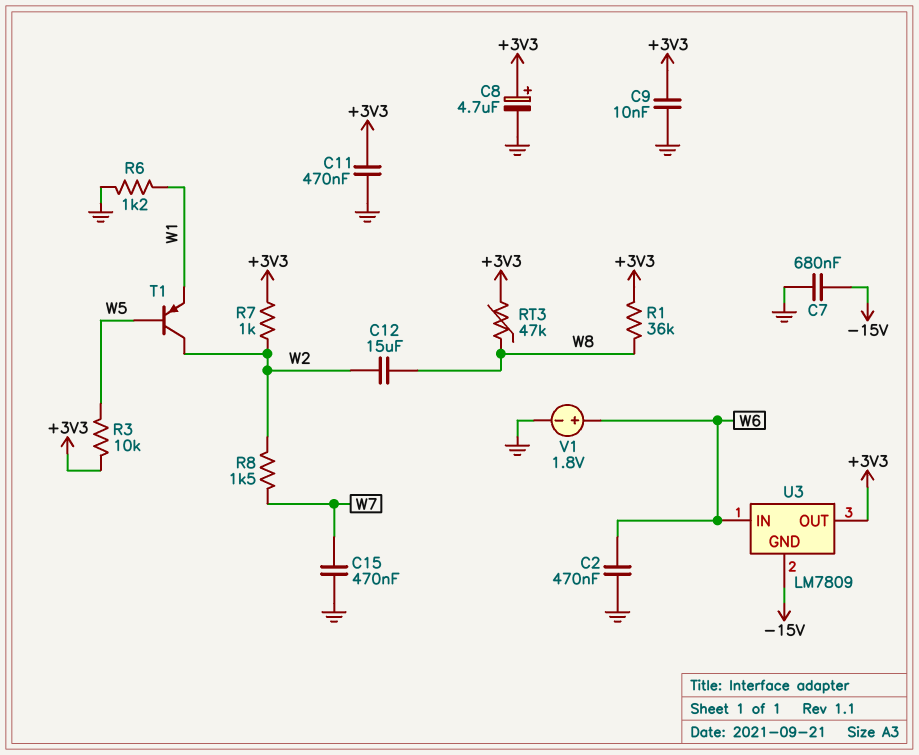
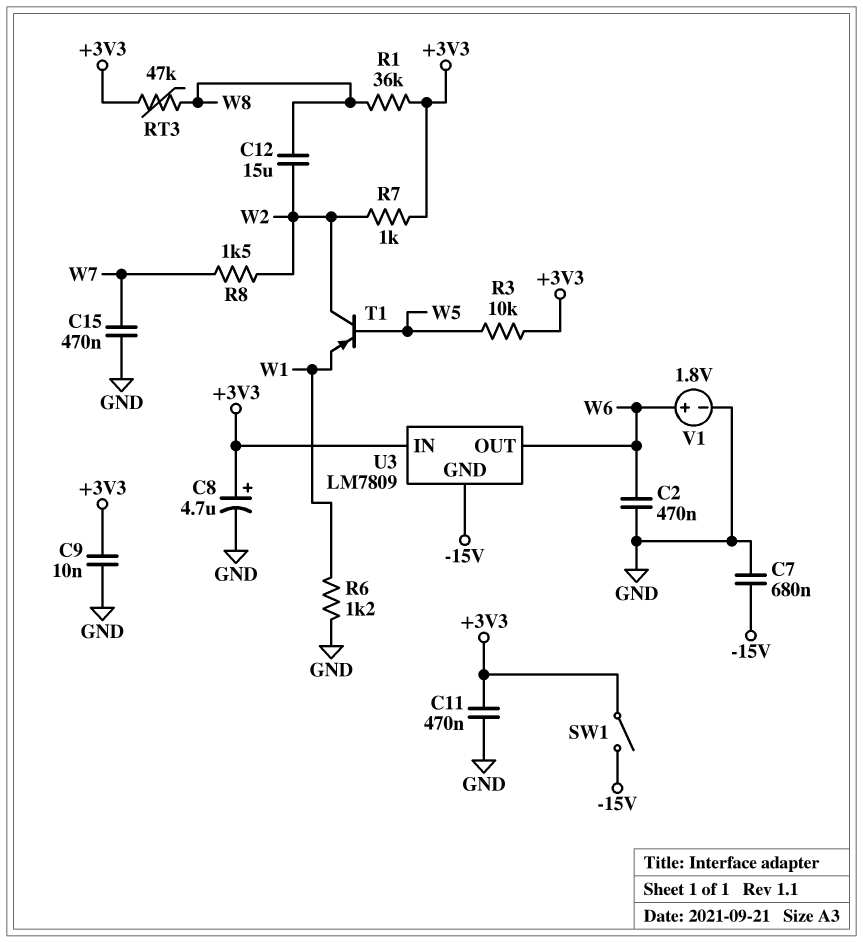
SW1: none -> switch (+3V3, -15V)
U3 pin IN: W6 -> +3V3
U3 pin OUT: +3V3 -> W6

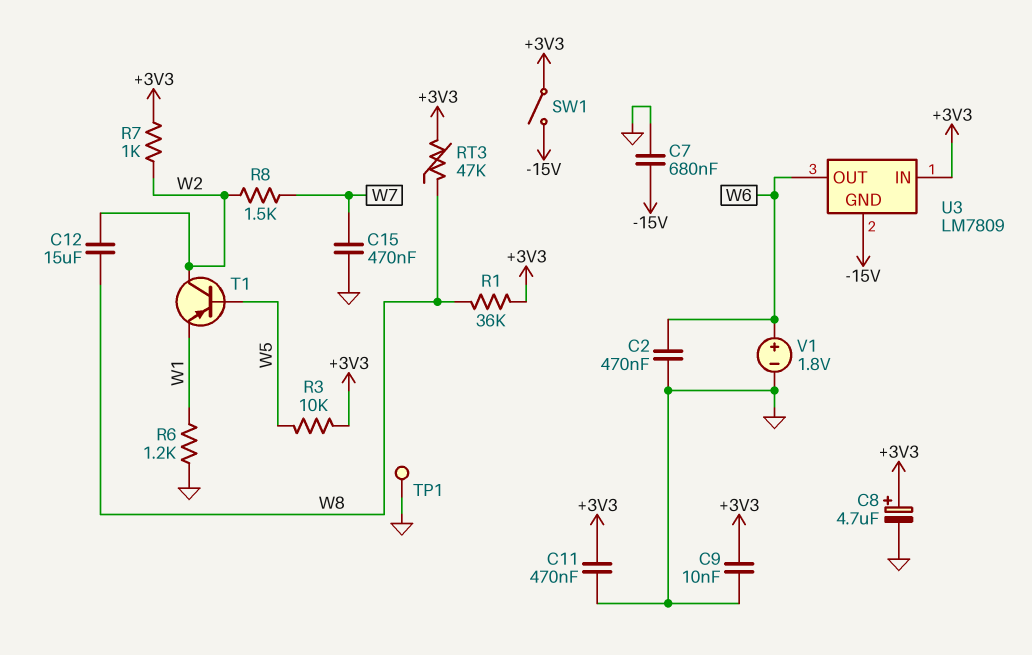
TP1: none -> test point (GND)

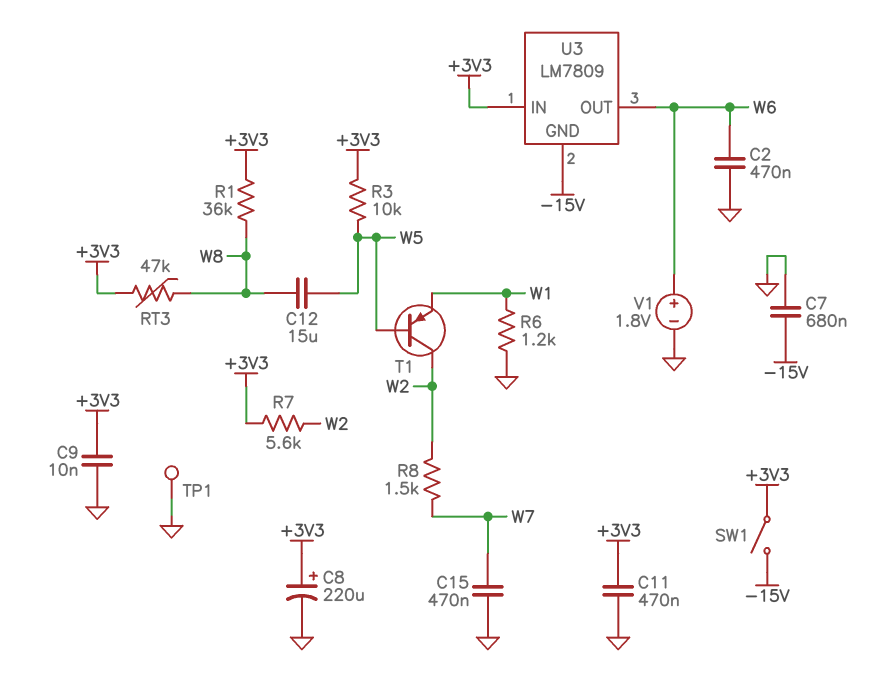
C8: 4.7uF (plus +3V3, minus GND) -> 220uF (plus +3V3, minus GND)
C12: 15uF (W2, W8) -> 15uF (W5, W8)
R7: 1k (+3V3, W2) -> 5.6k (+3V3, W2)

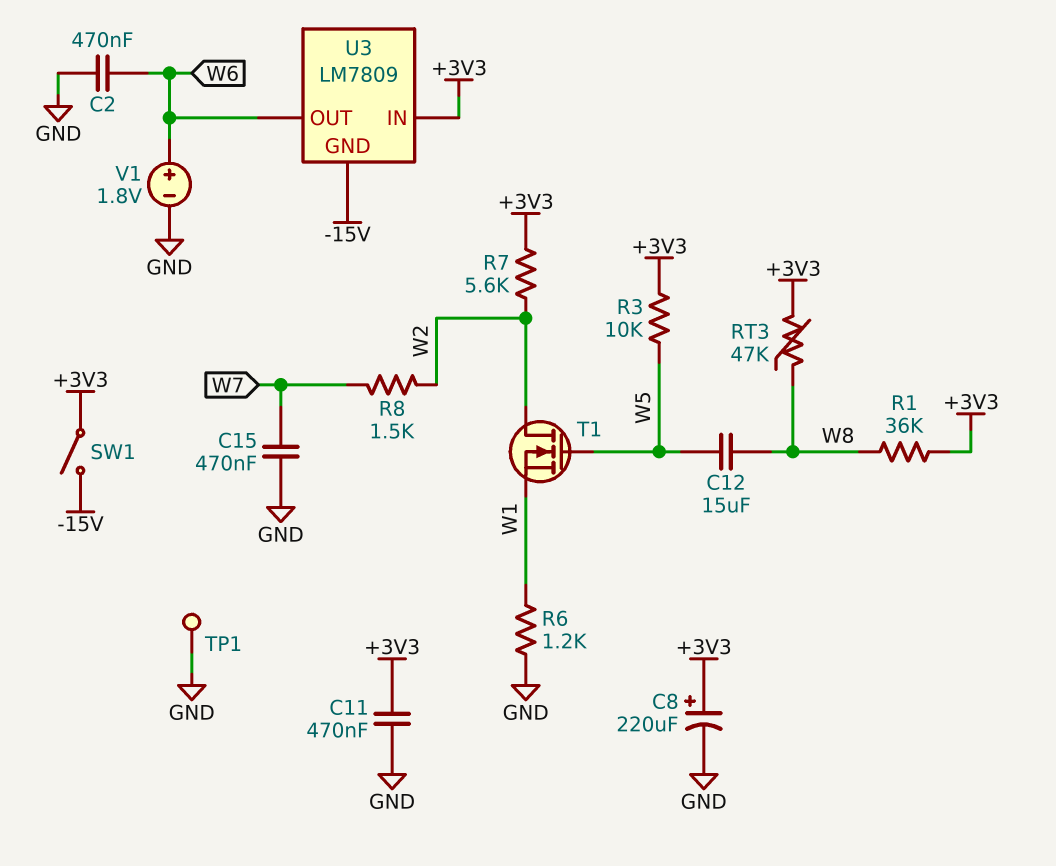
C7: 680nF (-15V, GND) -> none
C9: 10nF (+3V3, GND) -> none
T1: PNP (B W5, C W2, E W1) -> NMOS (G W5, D W2, S W1)

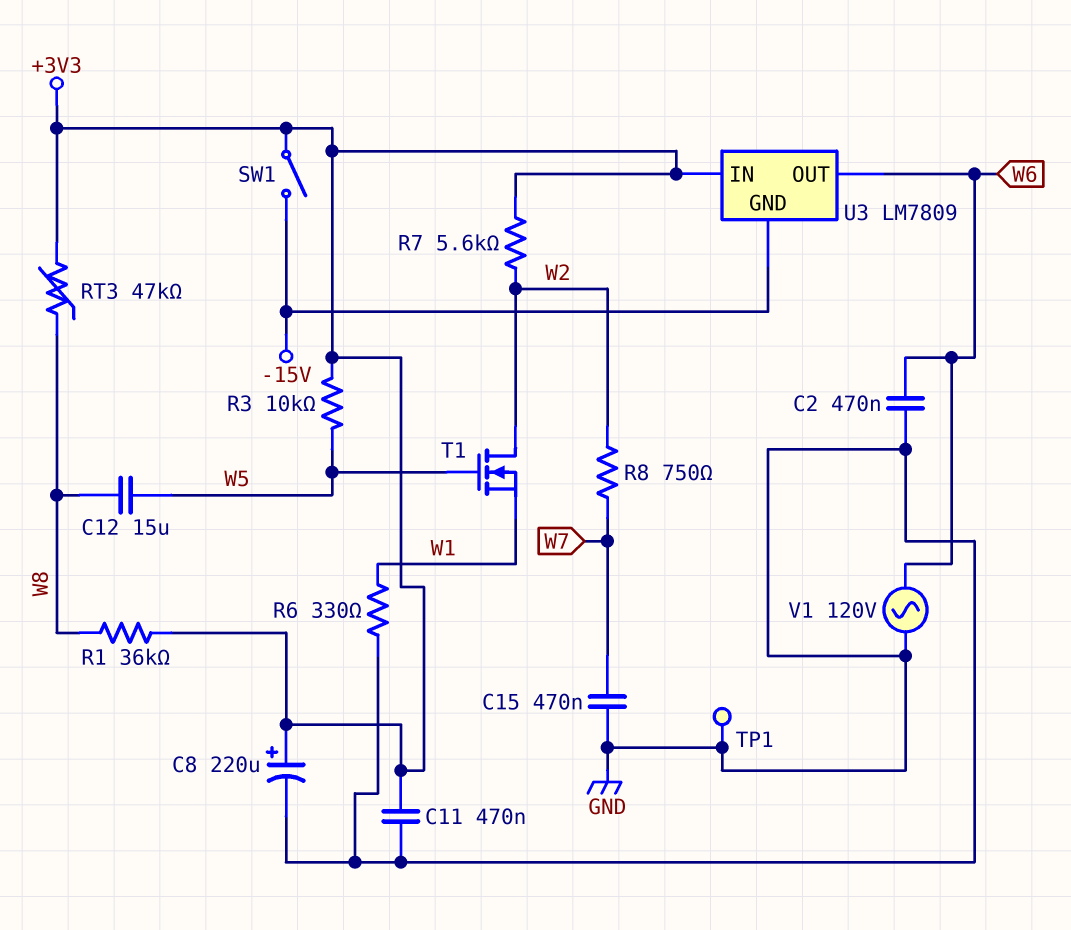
R6: 1.2k (GND, W1) -> 330 (GND, W1)
R8: 1.5k (W2, W7) -> 750 (W2, W7)
V1: 1.8V (plus W6, minus GND) -> AC 120V (GND, W6)

